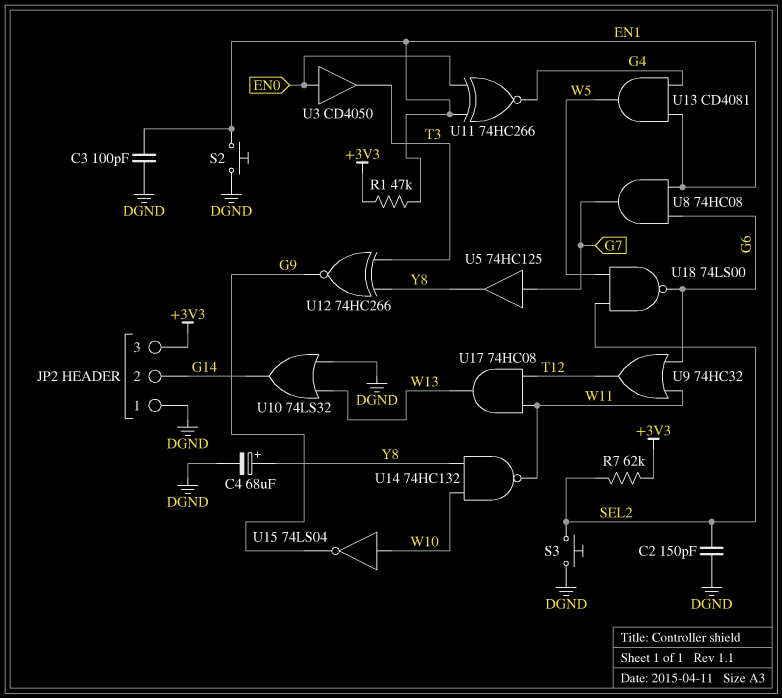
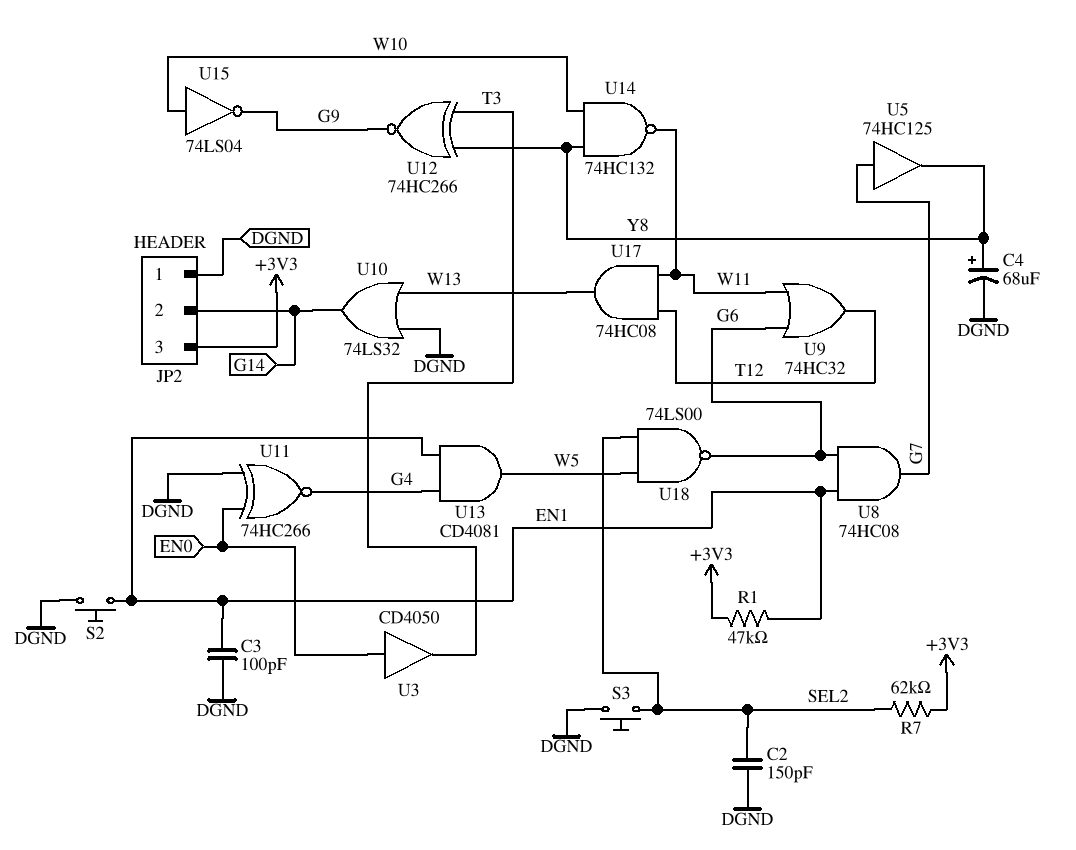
U11: XNOR 74HC266 (in EN0, in EN1, out G4) -> XNOR 74HC266 (in DGND, in EN0, out G4)

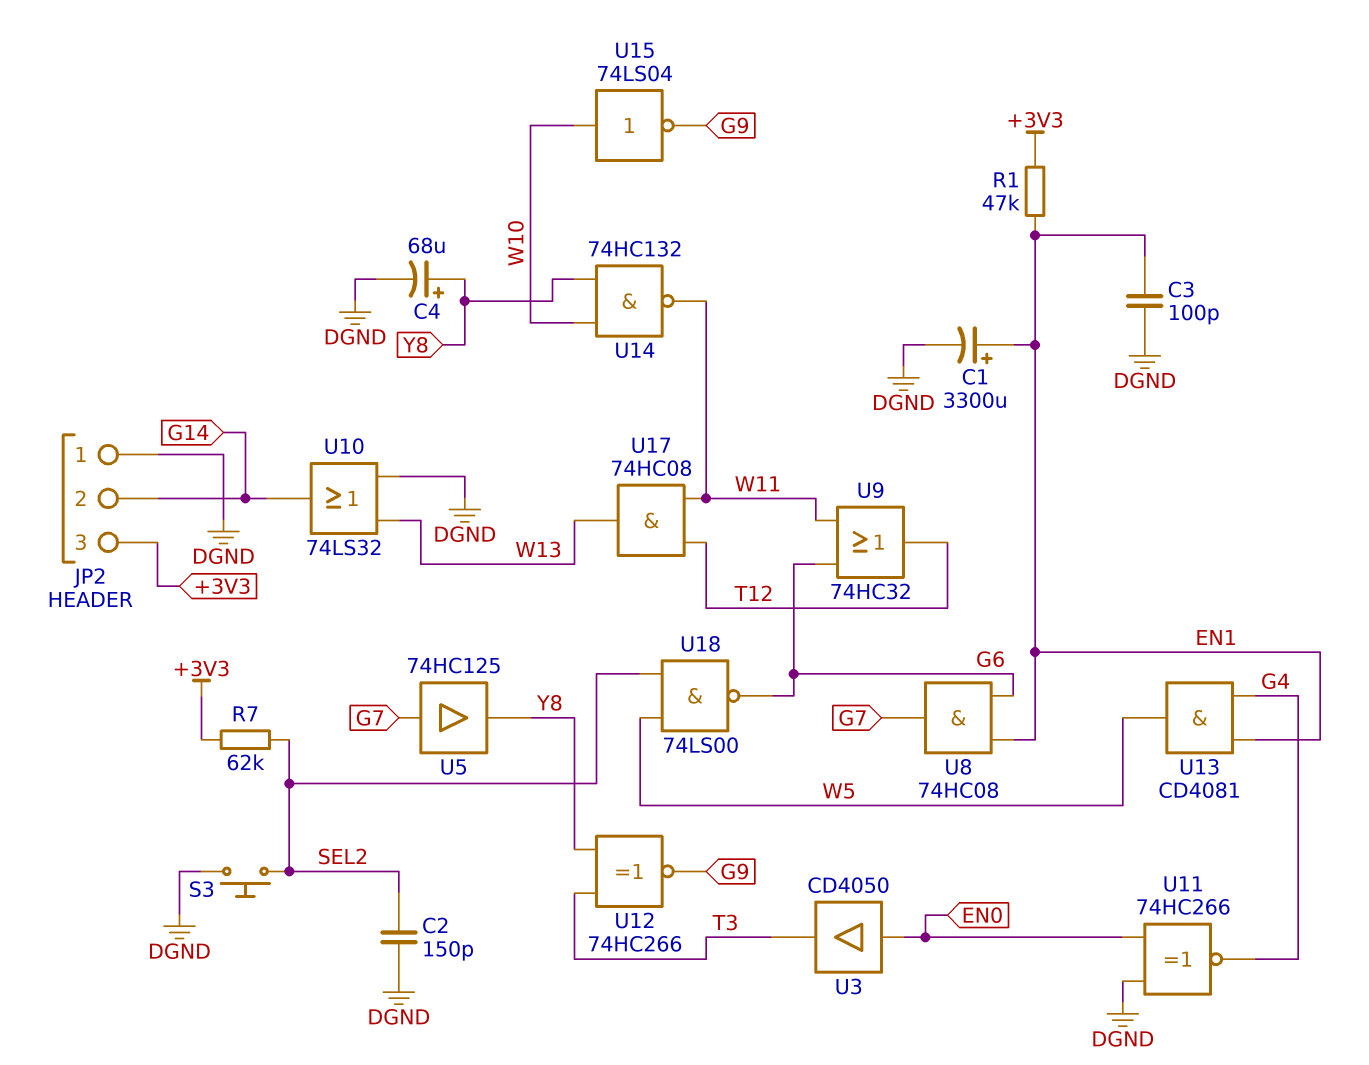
C1: none -> 3300uF (plus EN1, minus DGND)
S2: button (DGND, EN1) -> none

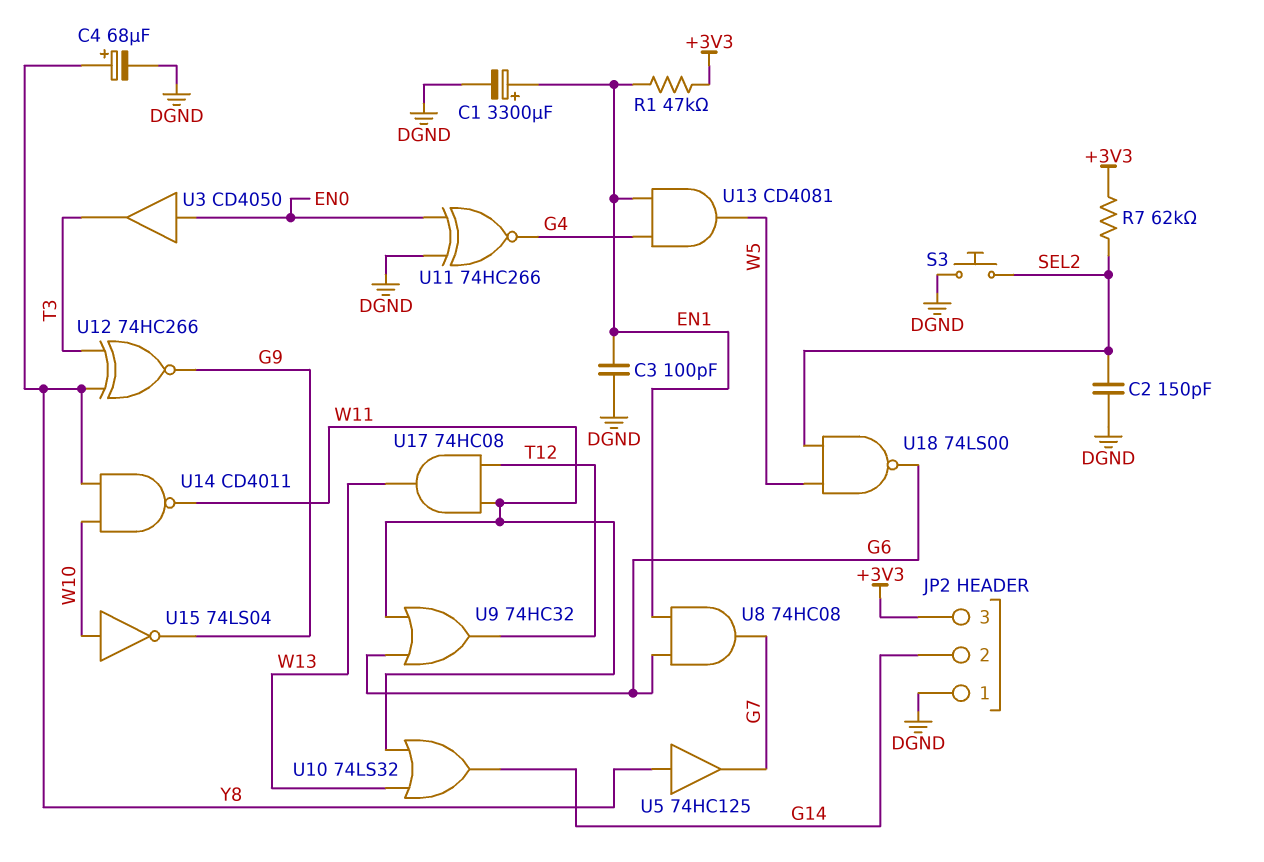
U5: buffer 74HC125 (in G7, out Y8) -> buffer 74HC125 (in Y8, out G7)
U10: OR 74LS32 (in DGND, in W13, out G14) -> OR 74LS32 (in W11, in W13, out G14)
U14: NAND 74HC132 (in W10, in Y8, out W11) -> NAND CD4011 (in W10, in Y8, out W11)

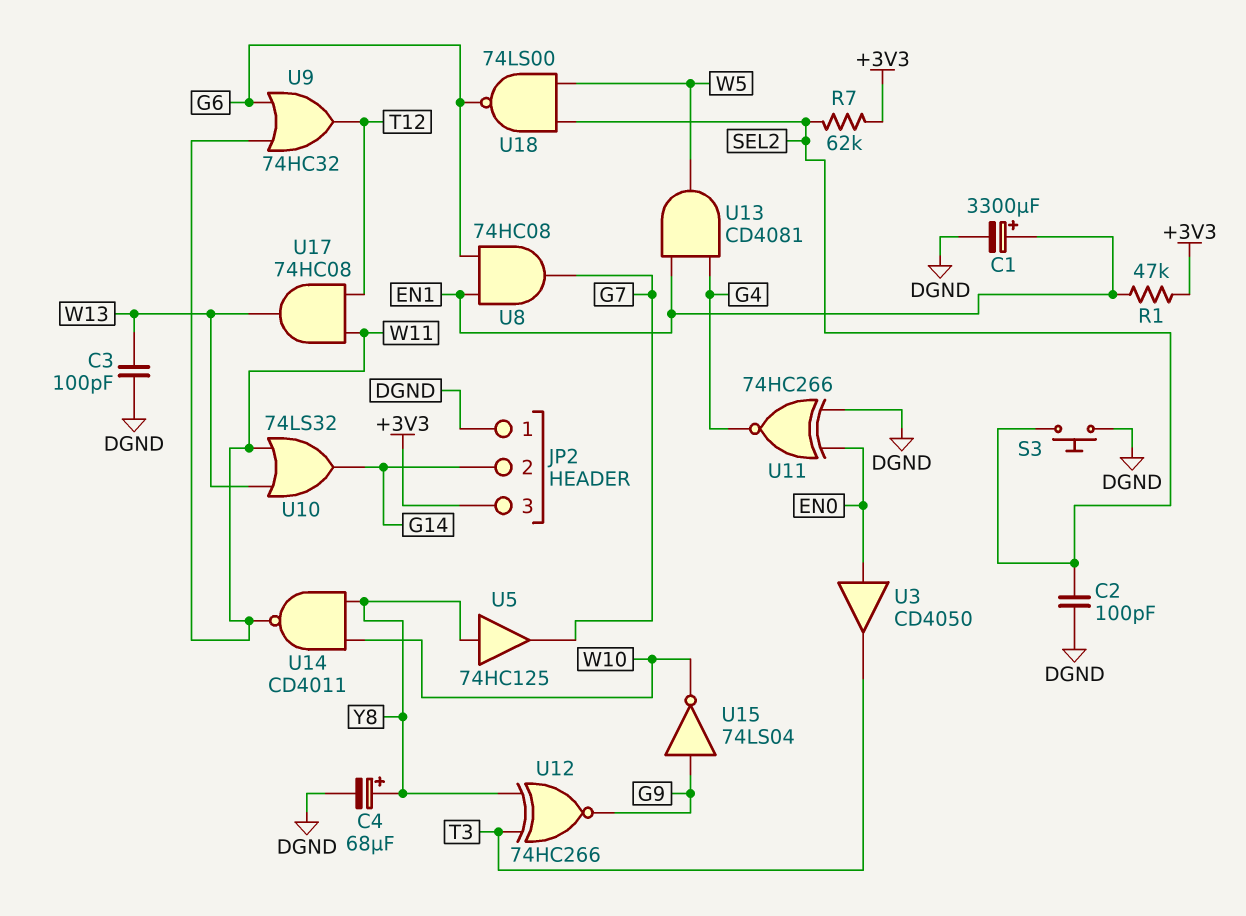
C2: 150pF (DGND, SEL2) -> 100pF (DGND, SEL2)
C3: 100pF (DGND, EN1) -> 100pF (DGND, W13)
U15: NOT 74LS04 (in W10, out G9) -> NOT 74LS04 (in G9, out W10)

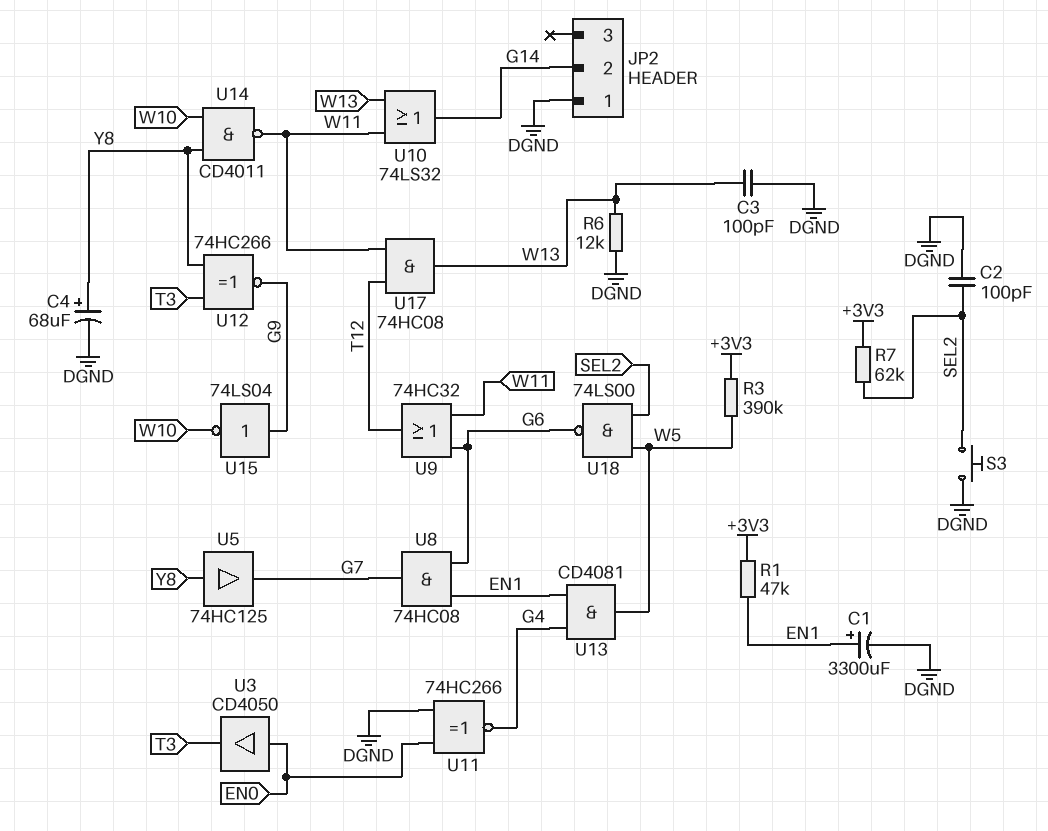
JP2 pin 3: +3V3 -> none
R3: none -> 390k (+3V3, W5)
R6: none -> 12k (DGND, W13)

